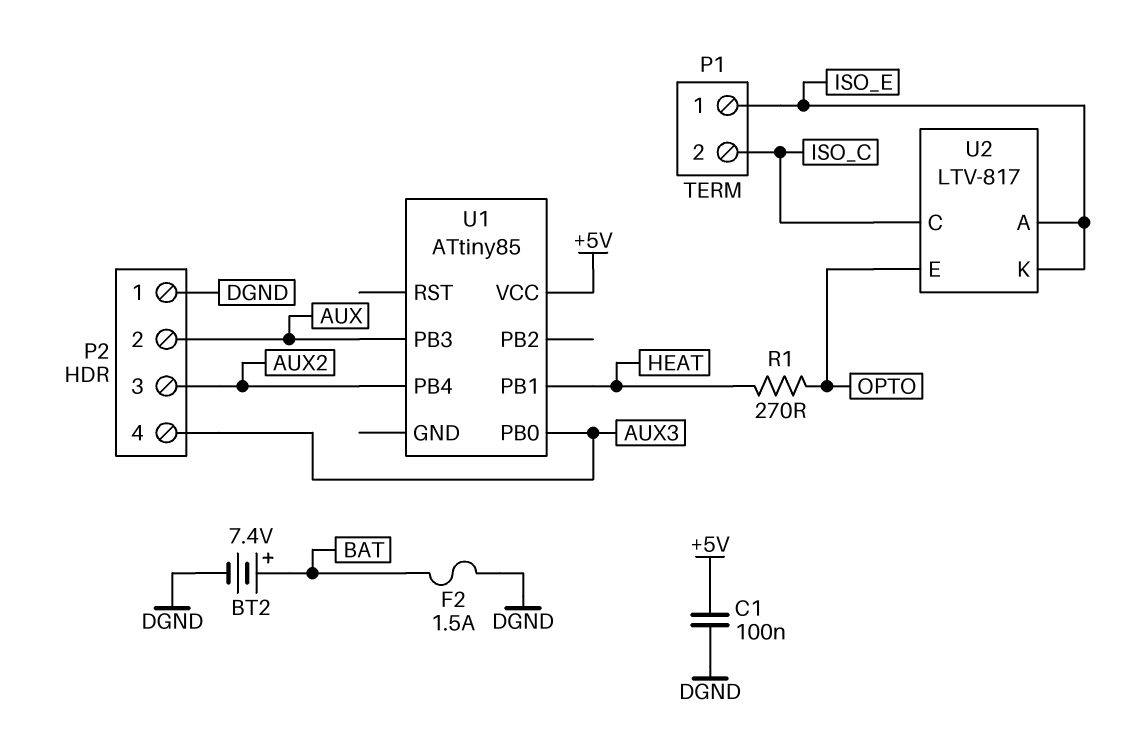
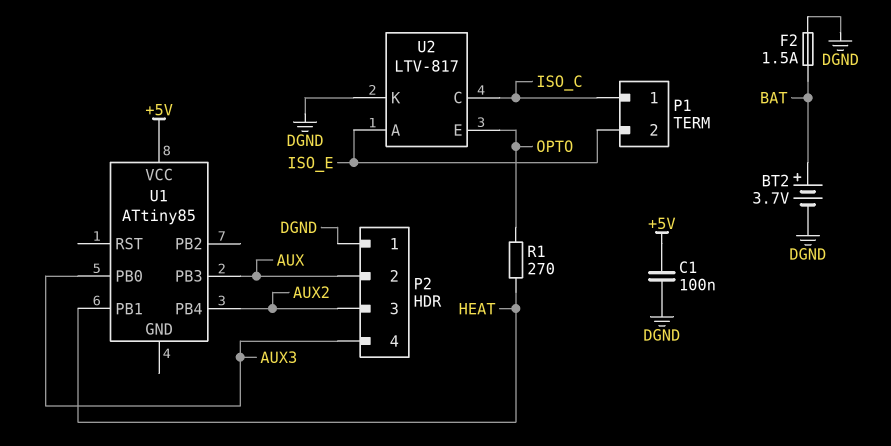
BT2: 7.4V (plus BAT, minus DGND) -> 3.7V (plus BAT, minus DGND)
P1 pin 1: ISO_E -> ISO_C
P1 pin 2: ISO_C -> ISO_E
U2 pin K: ISO_E -> DGND

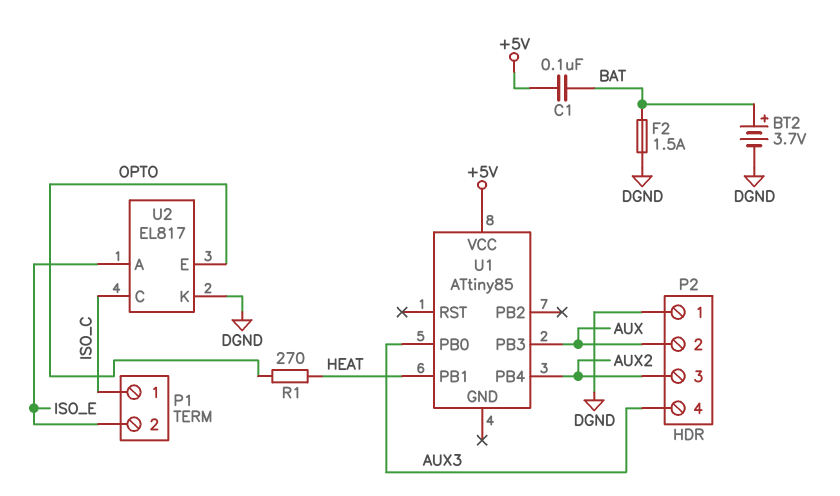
C1: 100nF (+5V, DGND) -> 100nF (+5V, BAT)
U2: LTV-817 -> EL817

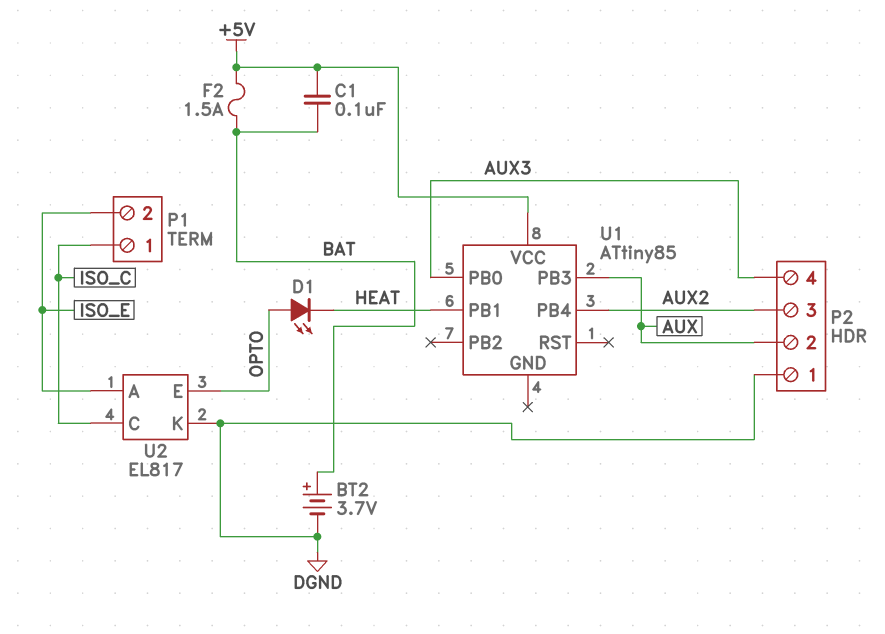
D1: none -> LED (A OPTO, K HEAT)
F2: 1.5A (BAT, DGND) -> 1.5A (+5V, BAT)
R1: 270 (HEAT, OPTO) -> none

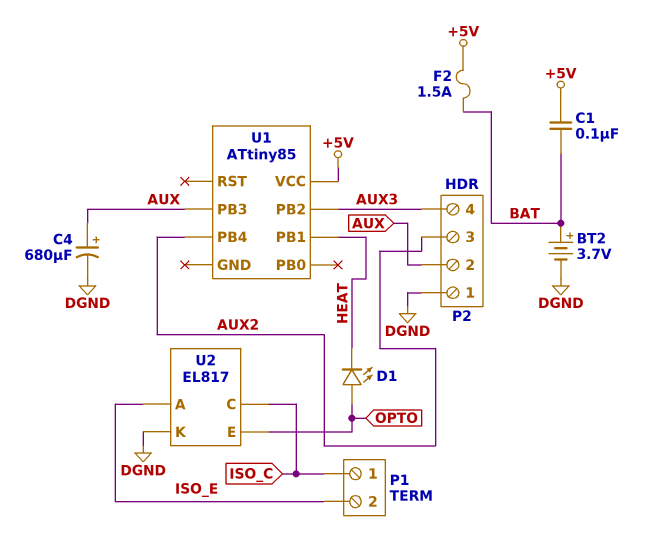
C4: none -> 680uF (plus AUX, minus DGND)
U1 pin PB0: AUX3 -> none
U1 pin PB2: none -> AUX3

